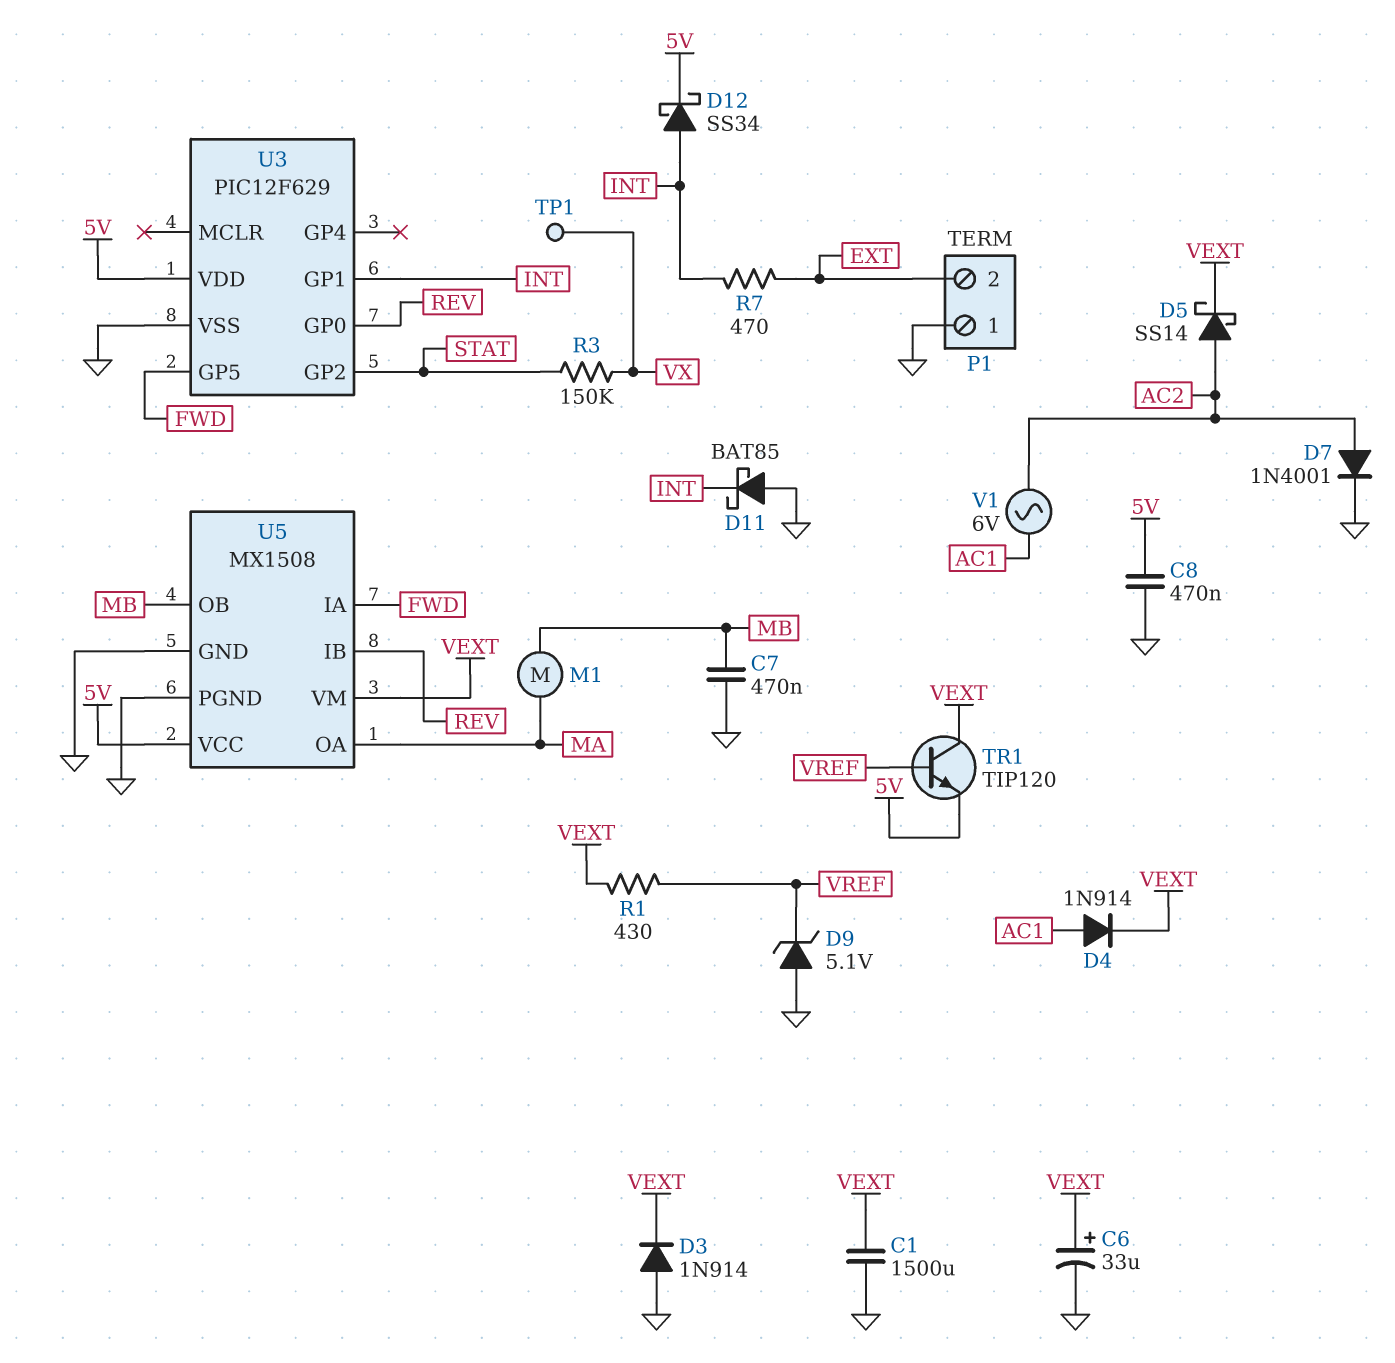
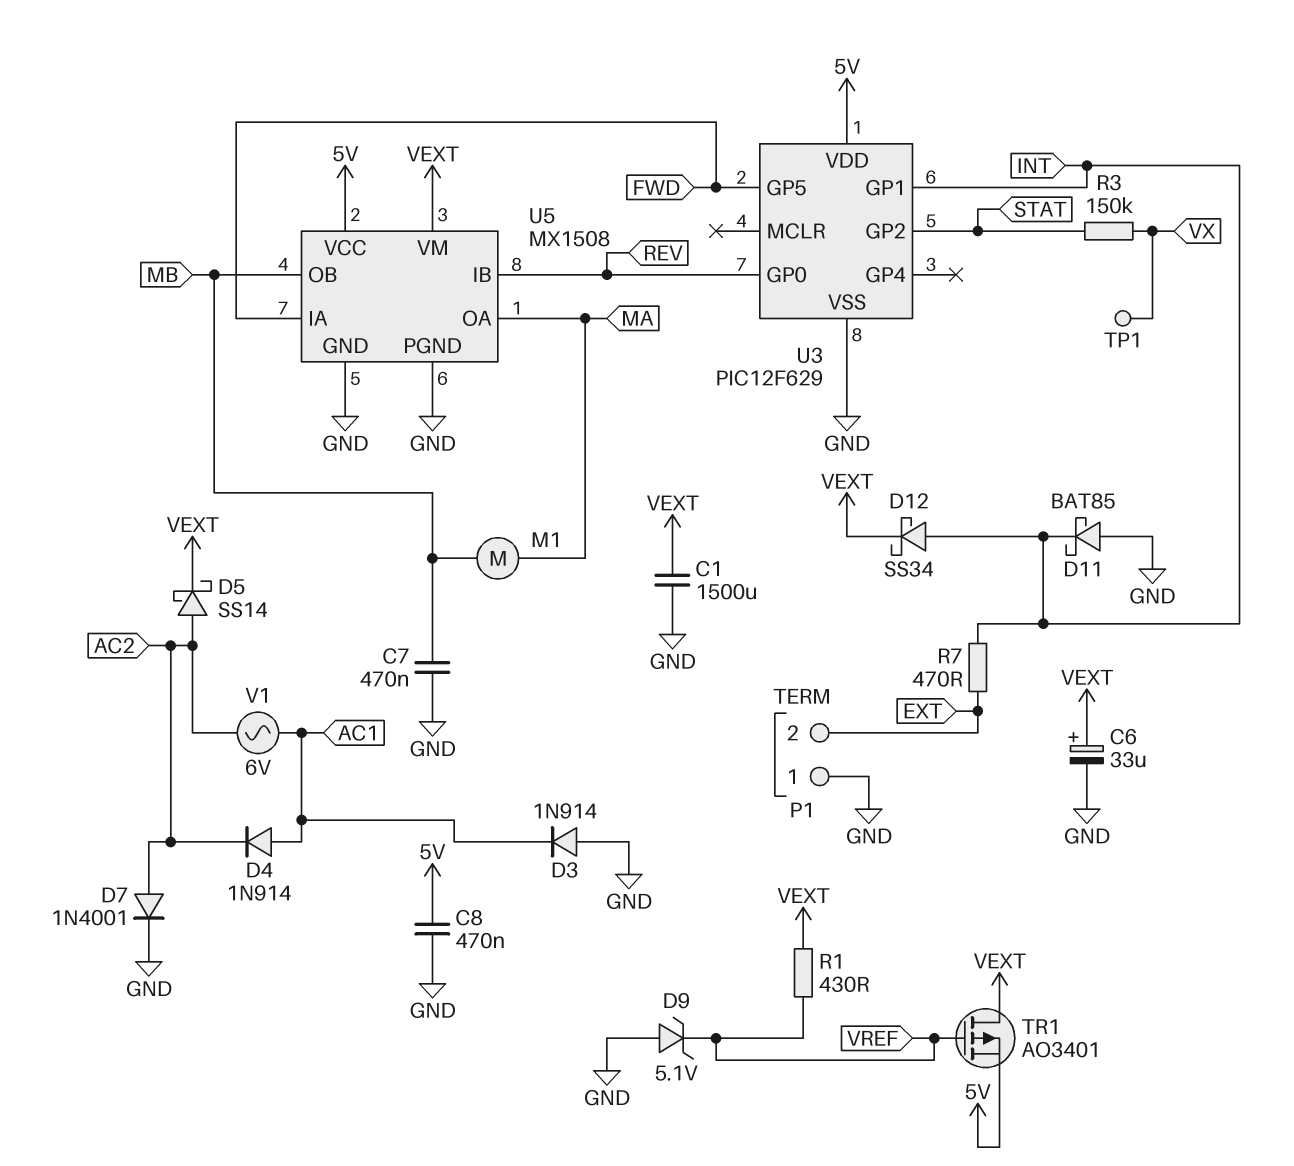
D3: diode 1N914 (A GND, K VEXT) -> diode 1N914 (A GND, K AC1)
D4: diode 1N914 (A AC1, K VEXT) -> diode 1N914 (A AC1, K AC2)
D12: schottky SS34 (A INT, K 5V) -> schottky SS34 (A INT, K VEXT)
TR1: NPN TIP120 (B VREF, C VEXT, E 5V) -> PMOS AO3401 (G VREF, D VEXT, S 5V)

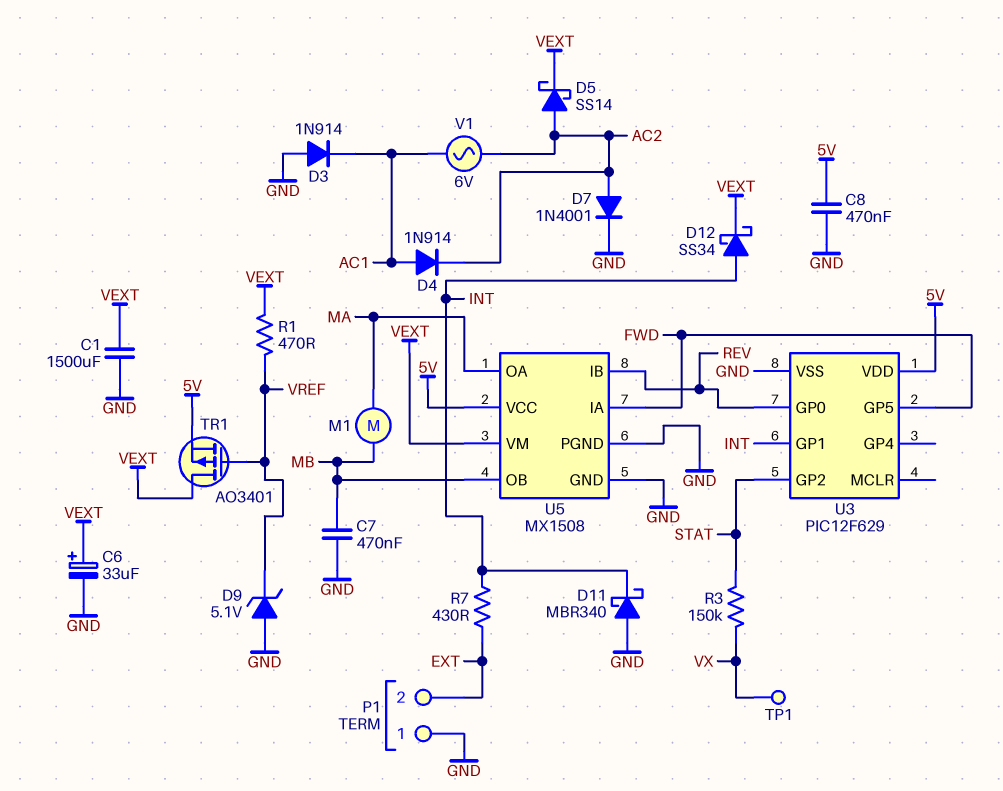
D11: schottky BAT85 (A GND, K INT) -> schottky MBR340 (A GND, K INT)
R1: 430 (VEXT, VREF) -> 470 (VEXT, VREF)
R7: 470 (EXT, INT) -> 430 (EXT, INT)

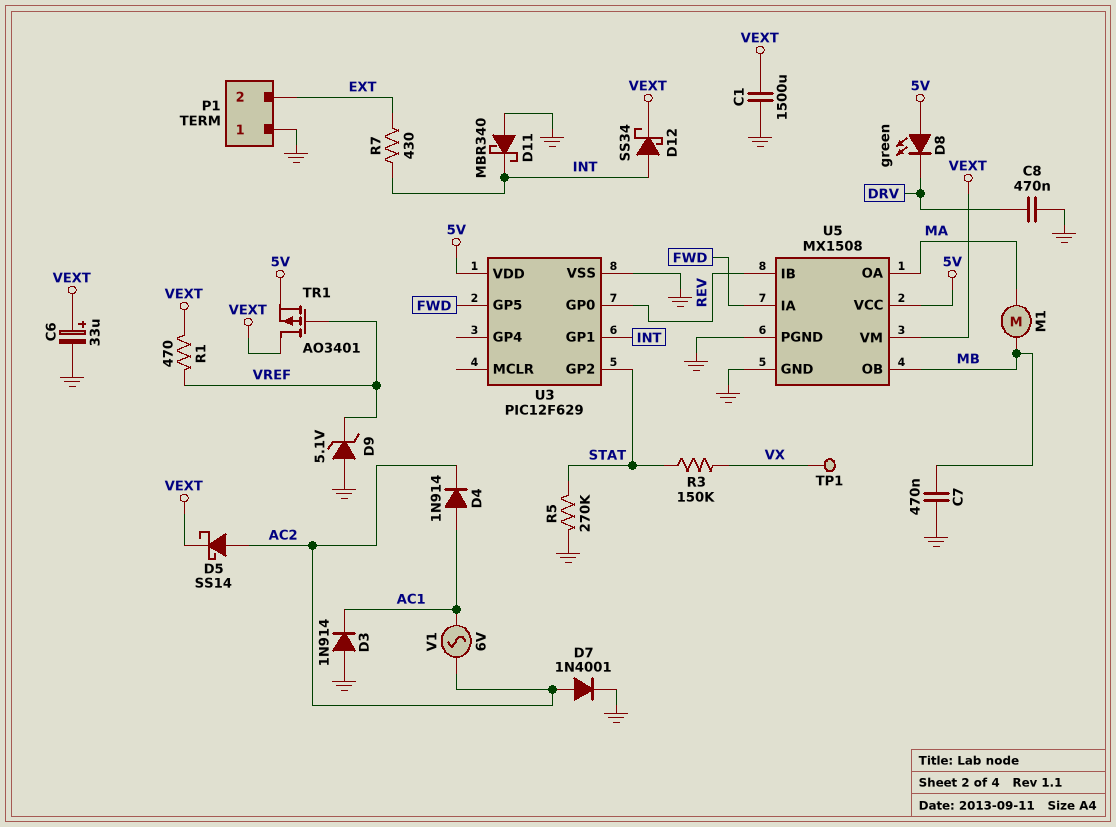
C8: 470nF (5V, GND) -> 470nF (DRV, GND)
D8: none -> LED green (A 5V, K DRV)
R5: none -> 270k (GND, STAT)

